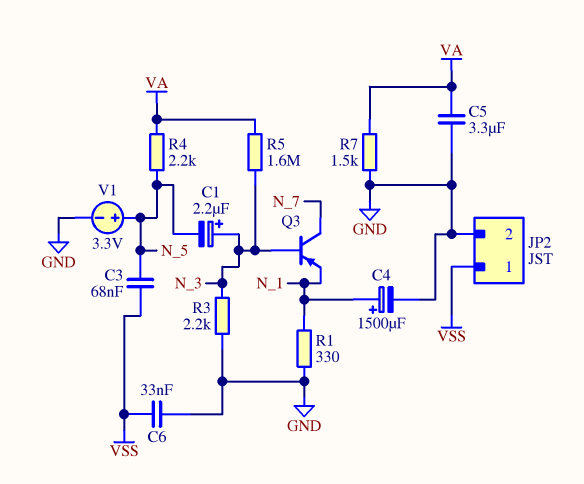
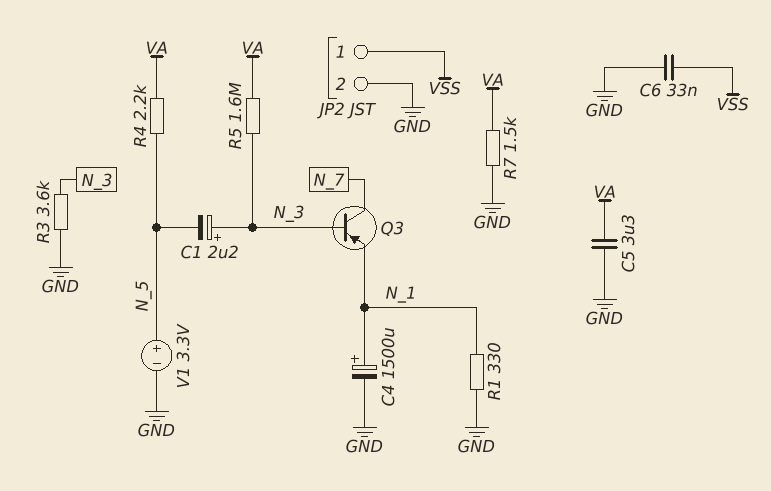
C3: 68nF (N_5, VSS) -> none
R3: 2.2k (GND, N_3) -> 3.6k (GND, N_3)

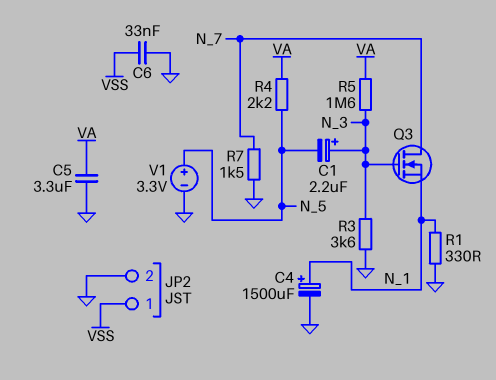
Q3: PNP (B N_3, C N_7, E N_1) -> NMOS (G N_3, D N_7, S N_1)
R7: 1.5k (GND, VA) -> 1.5k (GND, N_7)

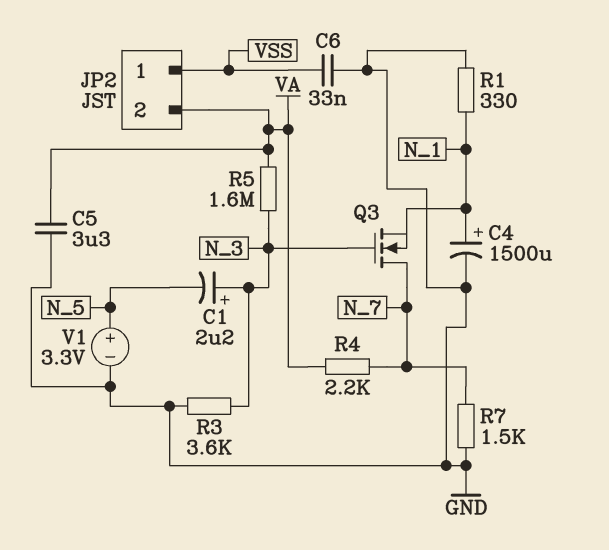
JP2 pin 2: GND -> VA
R4: 2.2k (N_5, VA) -> 2.2k (N_7, VA)

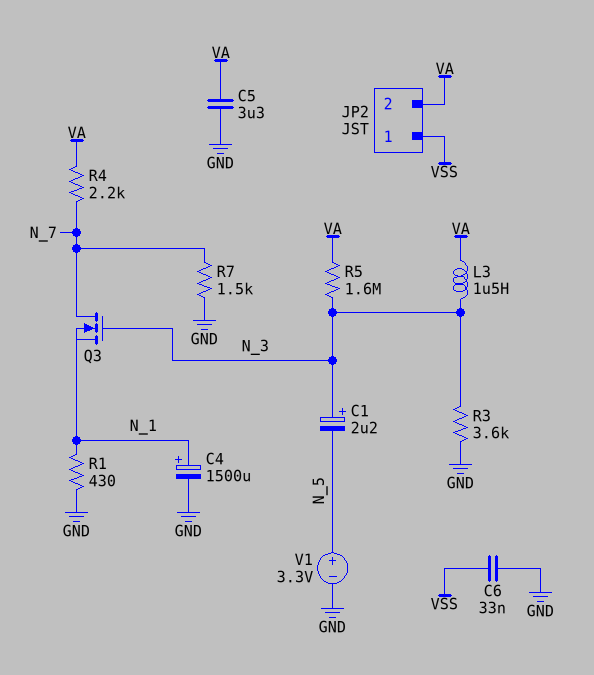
L3: none -> 1.5uH (N_3, VA)
R1: 330 (GND, N_1) -> 430 (GND, N_1)

